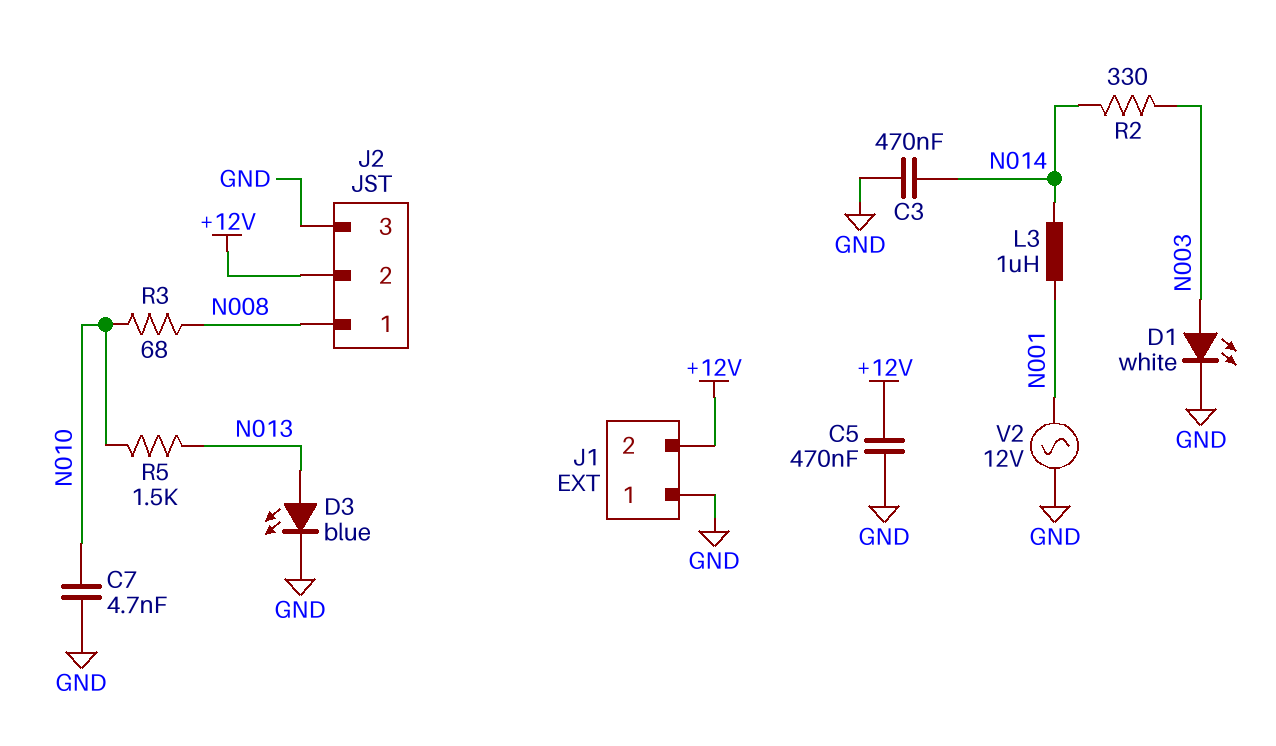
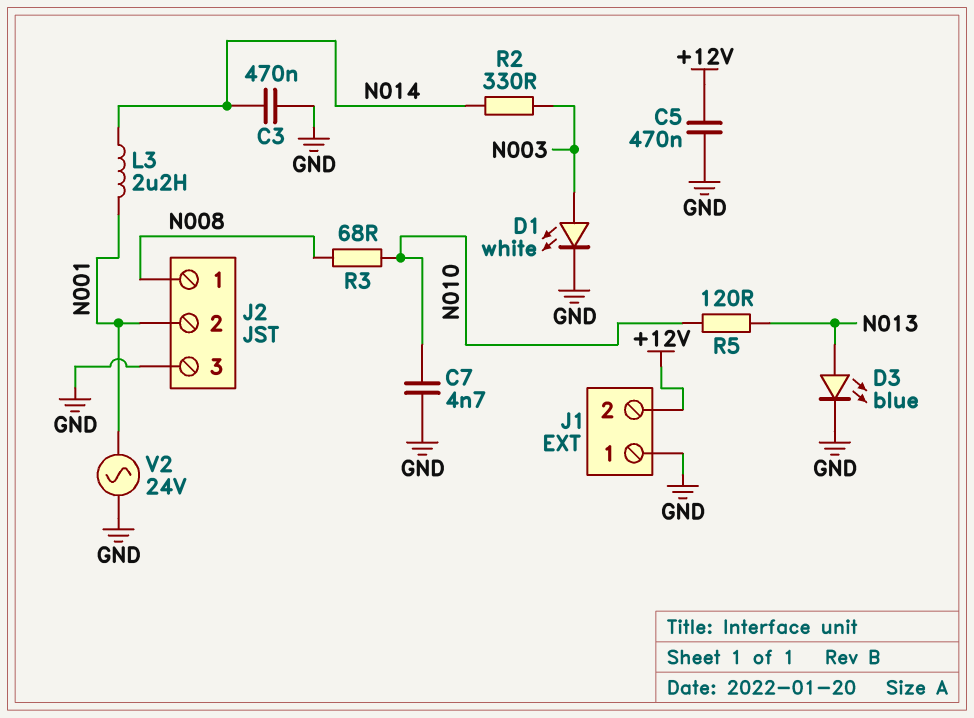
J2 pin 2: +12V -> N001
L3: 1uH (N001, N014) -> 2.2uH (N001, N014)
R5: 1.5k (N010, N013) -> 120 (N010, N013)
V2: AC 12V (GND, N001) -> AC 24V (GND, N001)

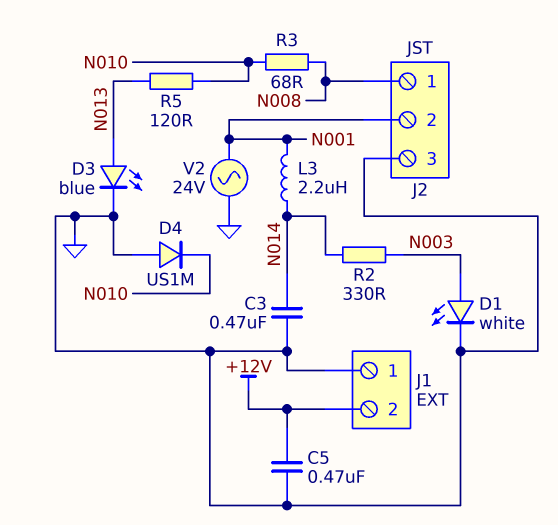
C7: 4.7nF (GND, N010) -> none
D4: none -> diode US1M (A GND, K N010)

